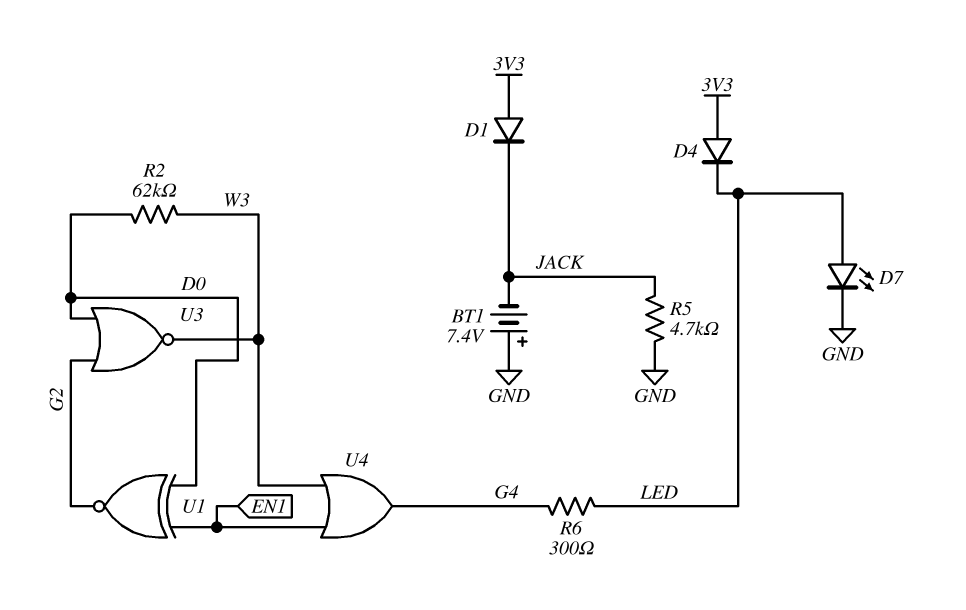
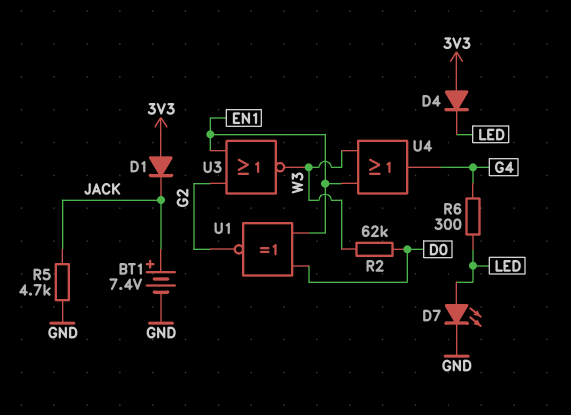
BT1: 7.4V (plus GND, minus JACK) -> 7.4V (plus JACK, minus GND)
U3: NOR (in D0, in G2, out W3) -> NOR (in EN1, in G2, out W3)

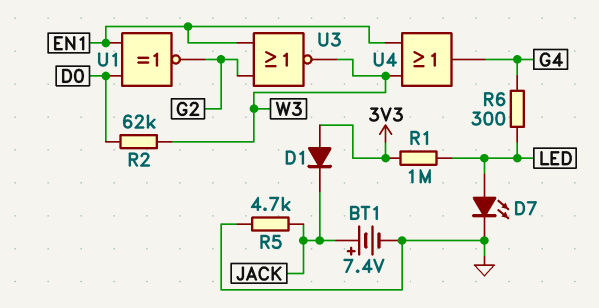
D4: diode (A 3V3, K LED) -> none
R1: none -> 1M (3V3, LED)

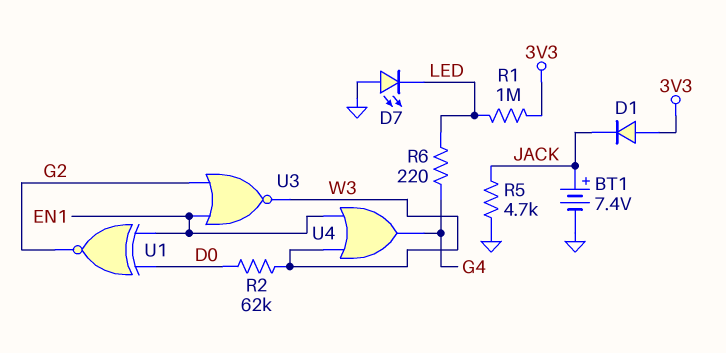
D7: LED (A LED, K GND) -> LED (A GND, K LED)
R6: 300 (G4, LED) -> 220 (G4, LED)

